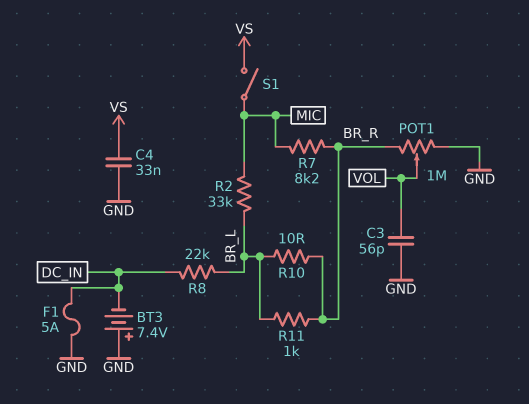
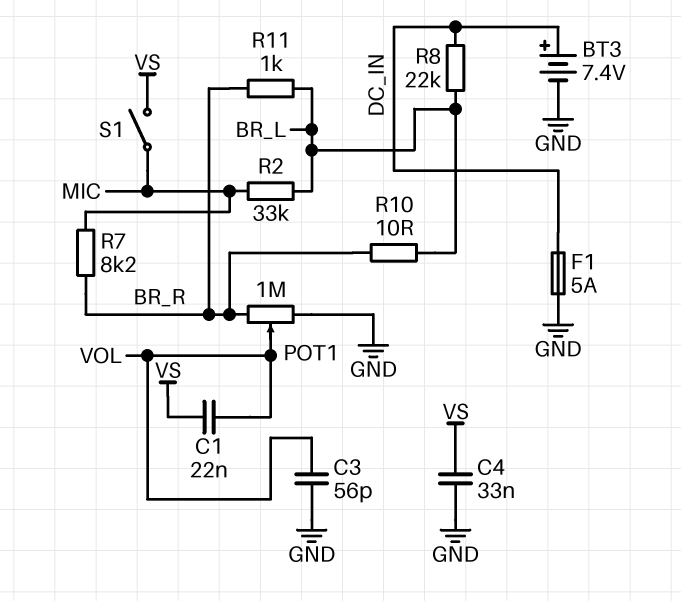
BT3: 7.4V (plus GND, minus DC_IN) -> 7.4V (plus DC_IN, minus GND)
C1: none -> 22nF (VOL, VS)

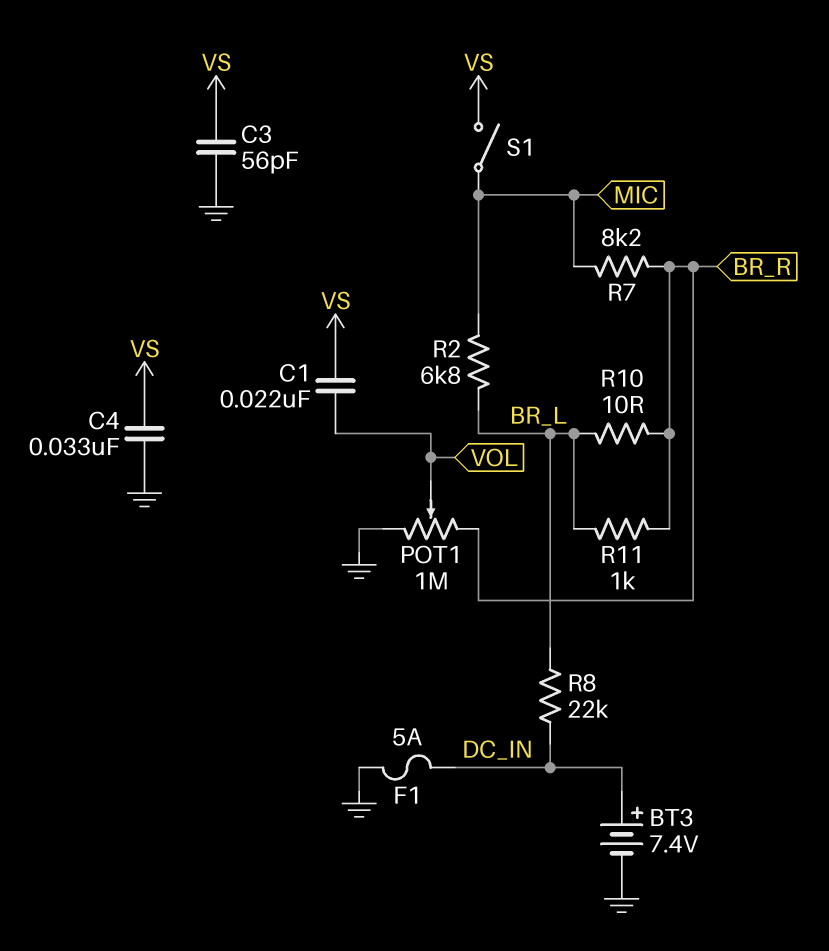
C3: 56pF (GND, VOL) -> 56pF (GND, VS)
R2: 33k (BR_L, MIC) -> 6.8k (BR_L, MIC)

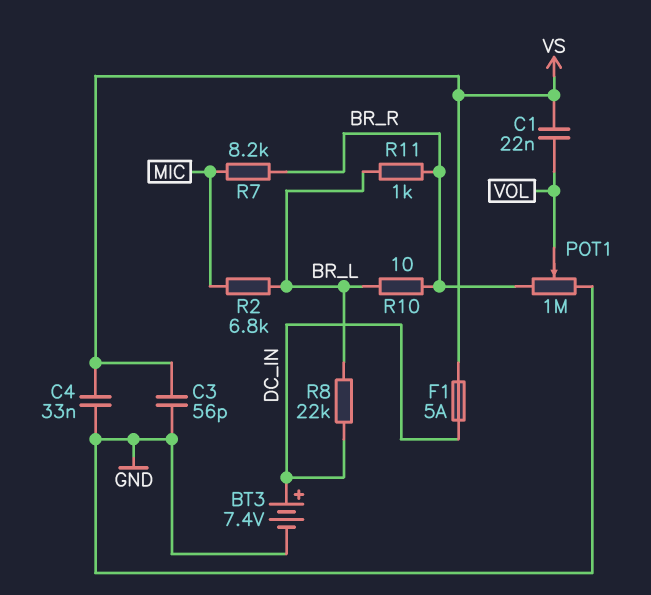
F1: 5A (DC_IN, GND) -> 5A (DC_IN, VS)
S1: switch (MIC, VS) -> none

